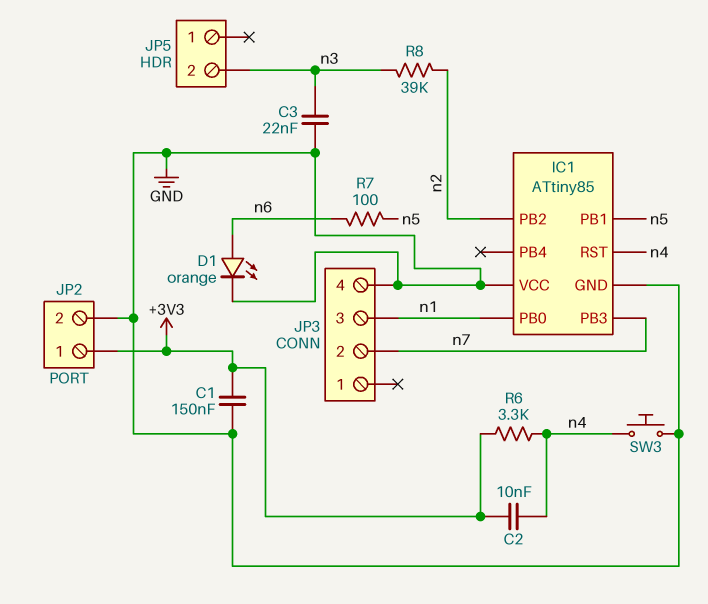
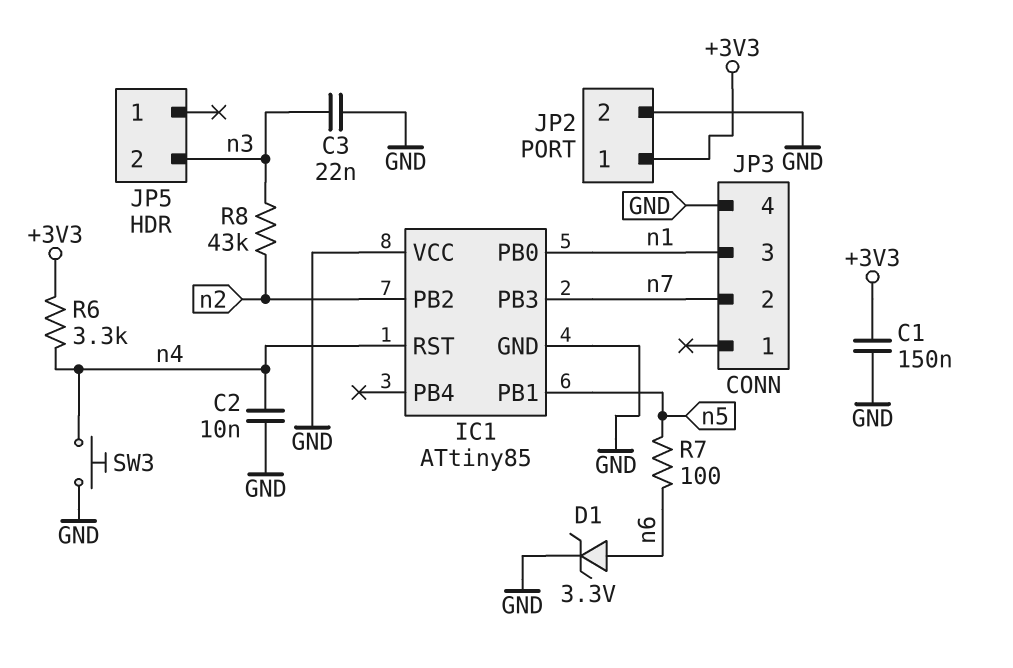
C2: 10nF (+3V3, n4) -> 10nF (GND, n4)
D1: LED orange (A n6, K GND) -> zener 3.3V (A n6, K GND)
R8: 39k (n2, n3) -> 43k (n2, n3)

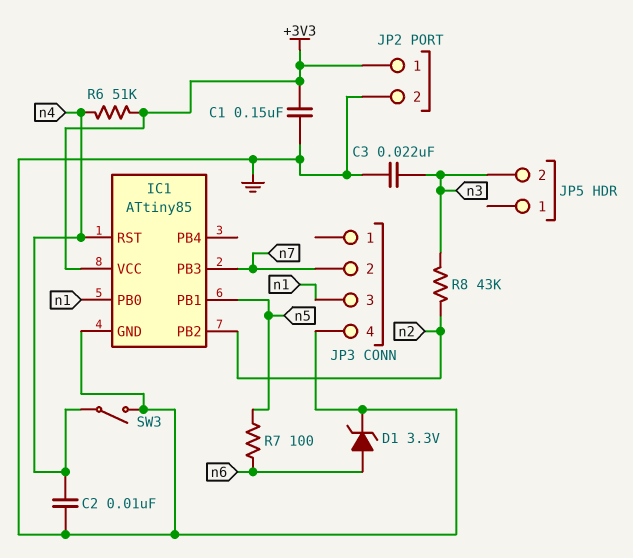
IC1 pin VCC: GND -> +3V3
R6: 3.3k (+3V3, n4) -> 51k (+3V3, n4)
SW3: button (GND, n4) -> switch (GND, n4)

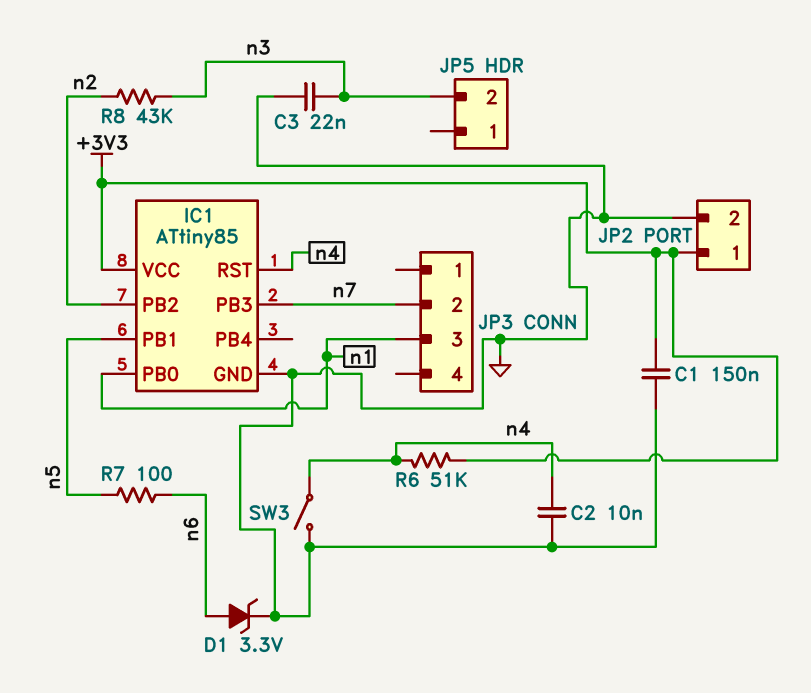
JP3 pin 4: GND -> none

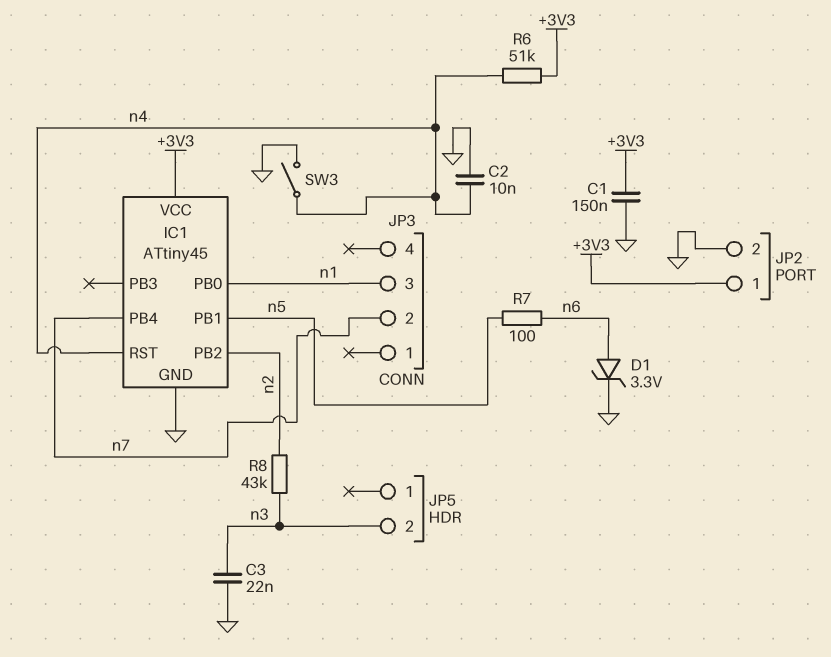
IC1: ATtiny85 -> ATtiny45
IC1 pin PB3: n7 -> none
IC1 pin PB4: none -> n7

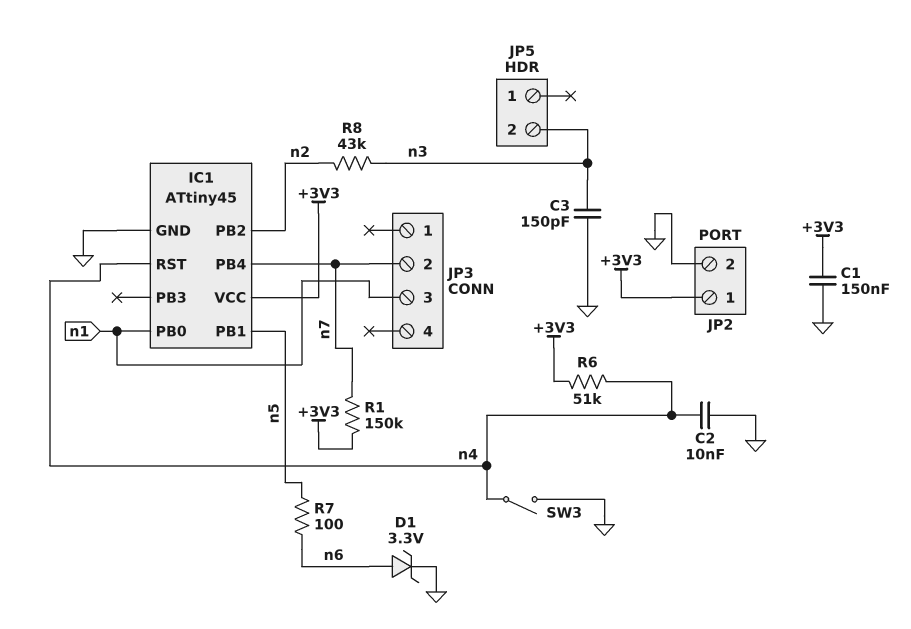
C3: 22nF (GND, n3) -> 150pF (GND, n3)
R1: none -> 150k (+3V3, n7)

